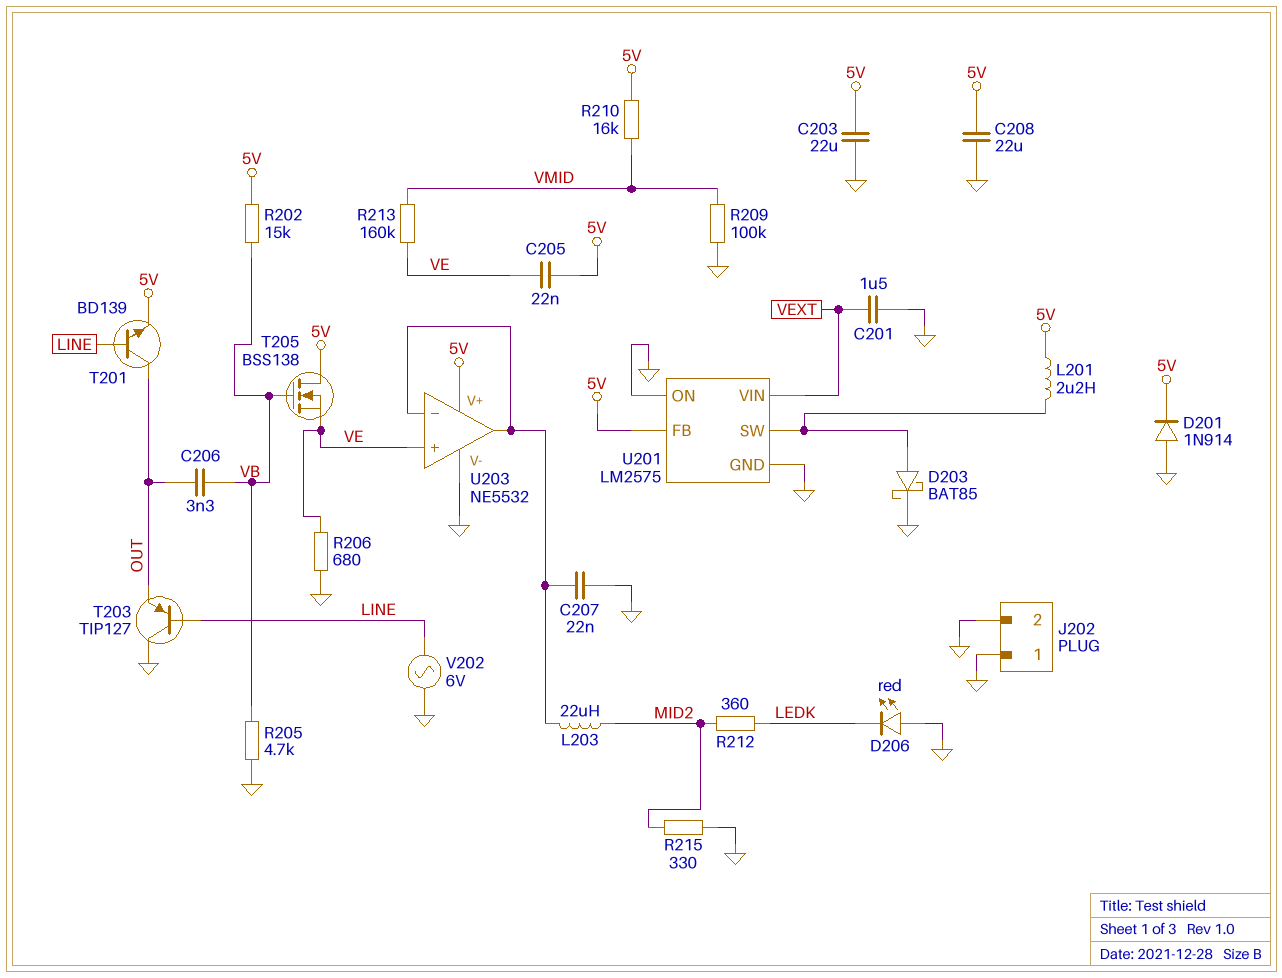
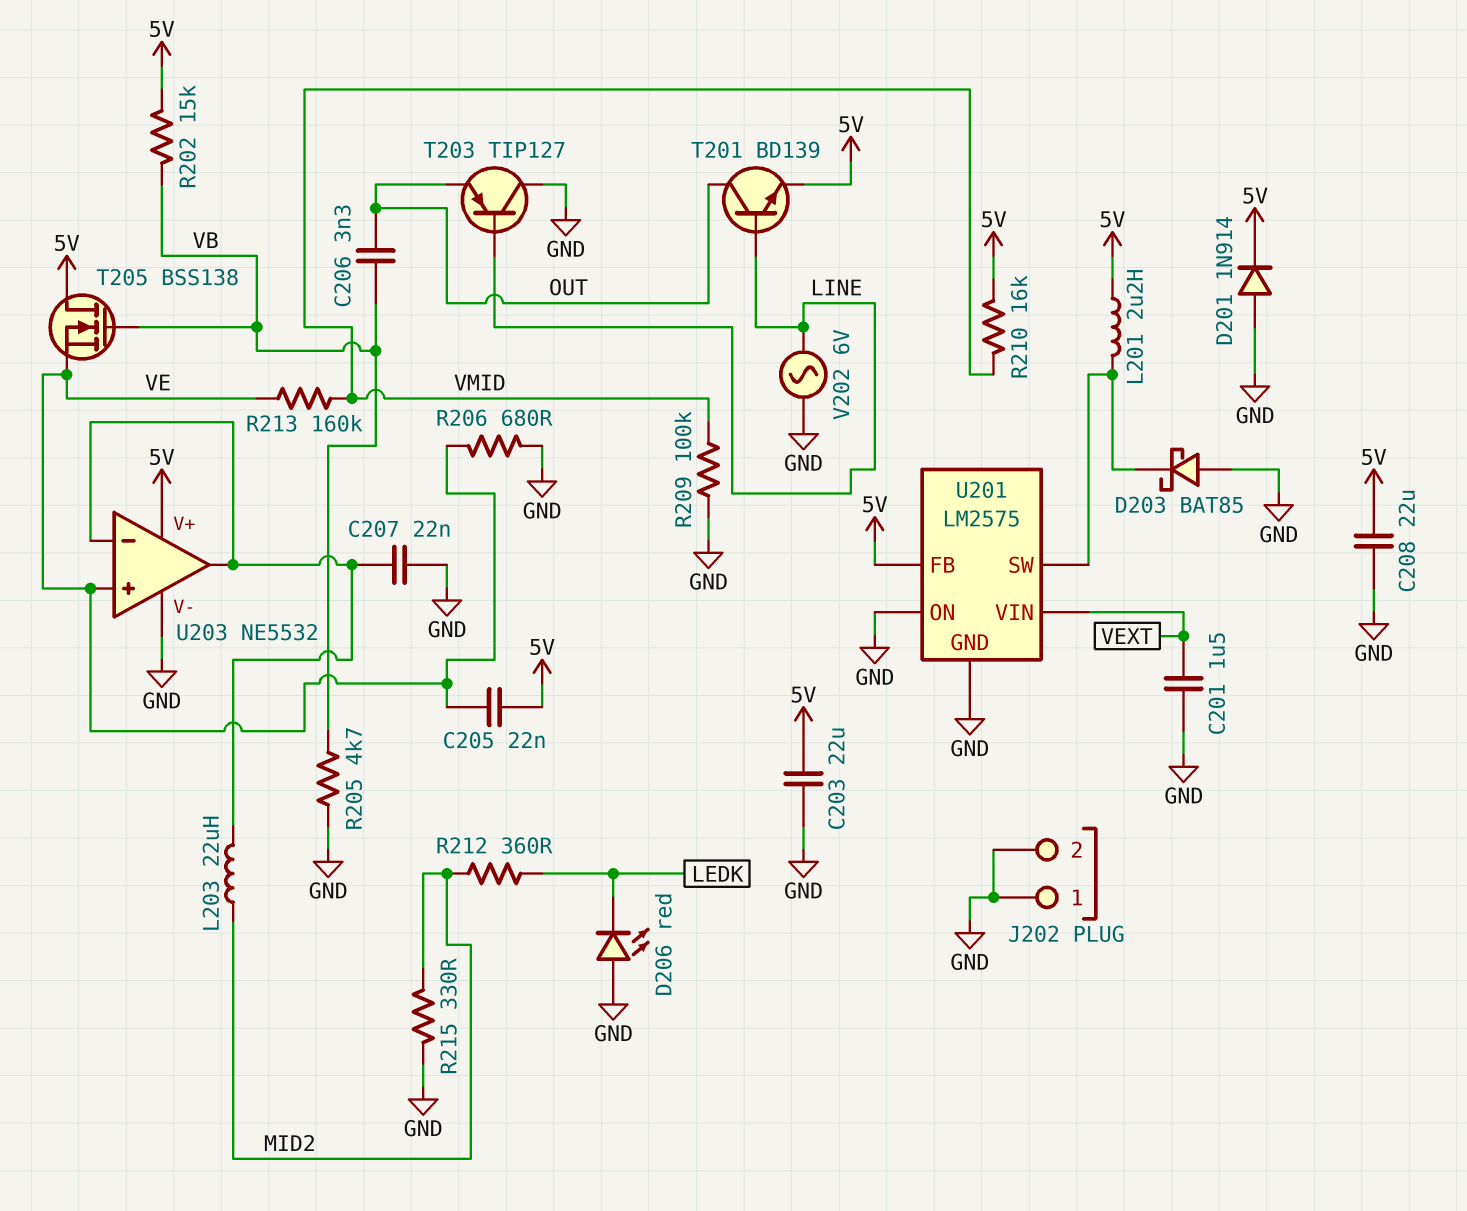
D203: schottky BAT85 (A U201/SW, K GND) -> schottky BAT85 (A GND, K U201/SW)

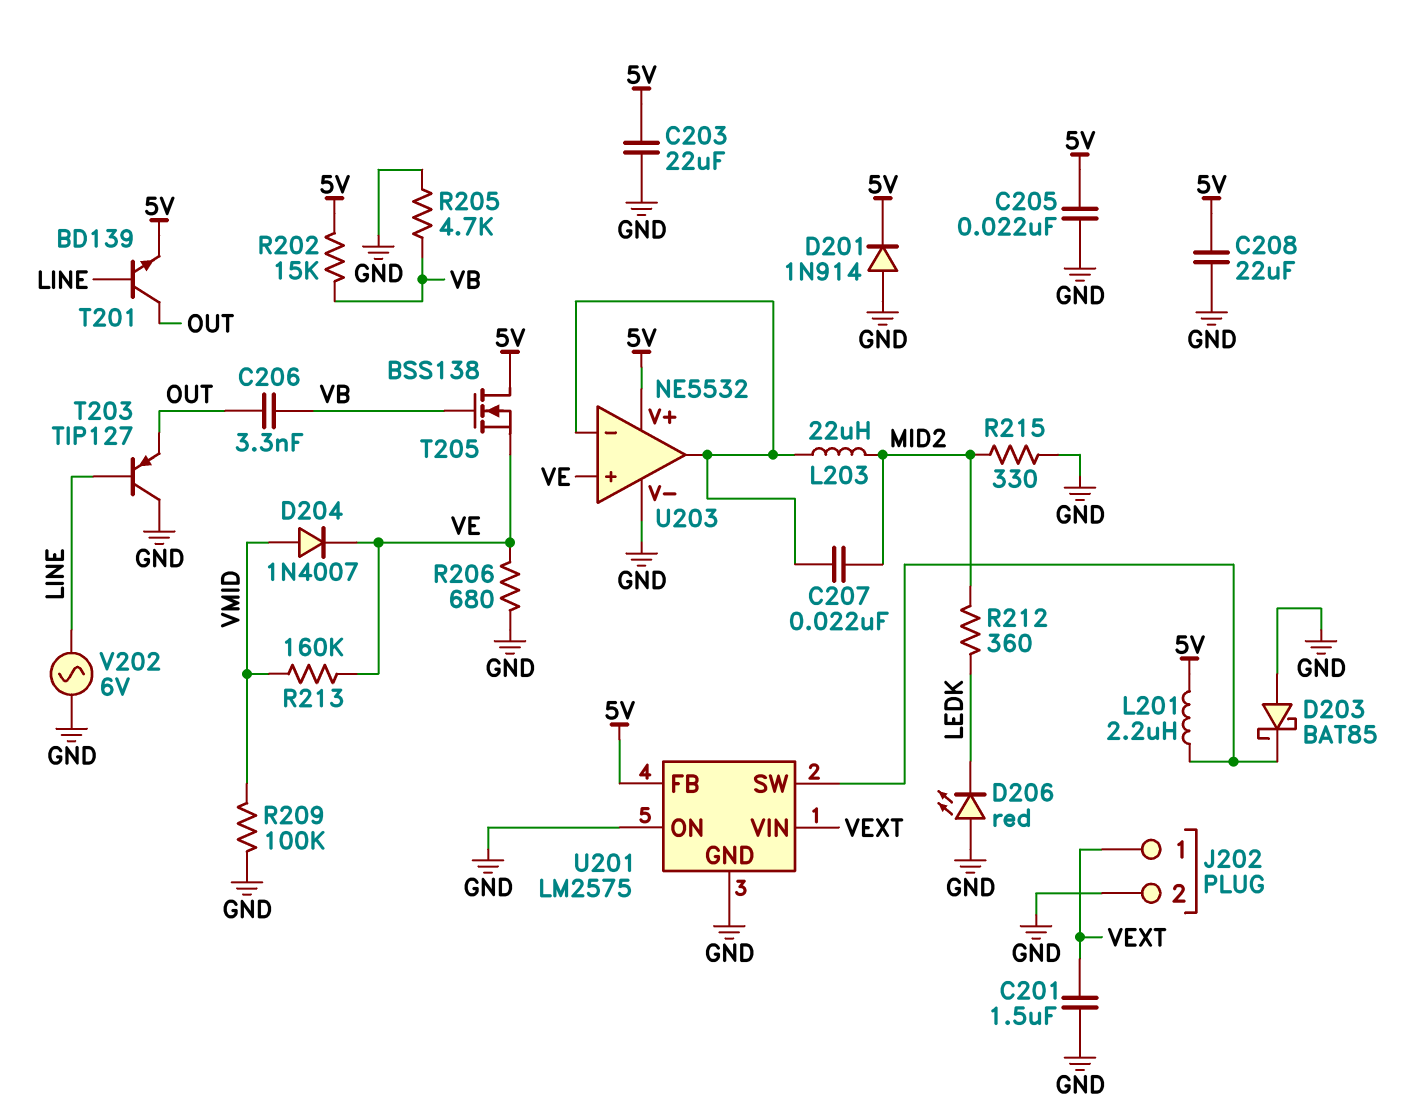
C205: 22nF (5V, VE) -> 22nF (5V, GND)
C207: 22nF (GND, U203/in-) -> 22nF (MID2, U203/in-)
D204: none -> diode 1N4007 (A VMID, K VE)
J202 pin 1: GND -> VEXT
R210: 16k (5V, VMID) -> none

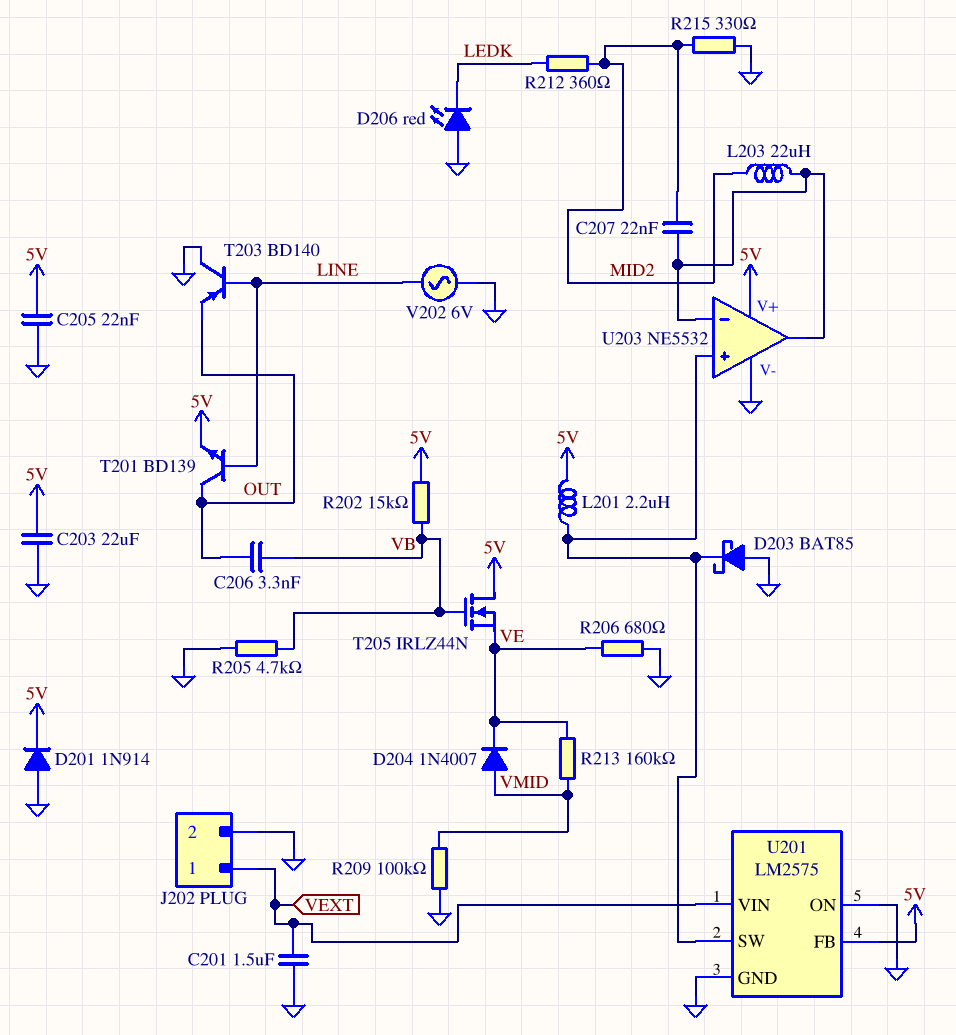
C208: 22uF (5V, GND) -> none
T203: PNP TIP127 (B LINE, C GND, E OUT) -> PNP BD140 (B LINE, C GND, E OUT)
T205: NMOS BSS138 (G VB, D 5V, S VE) -> NMOS IRLZ44N (G VB, D 5V, S VE)
U203 pin in+: VE -> U201/SW

